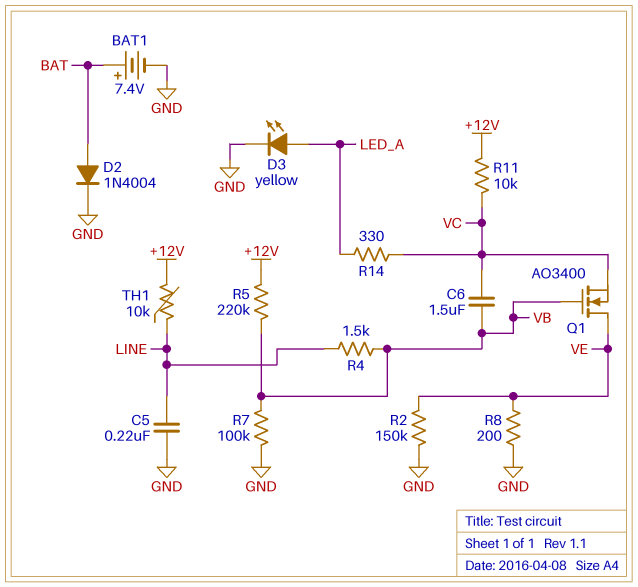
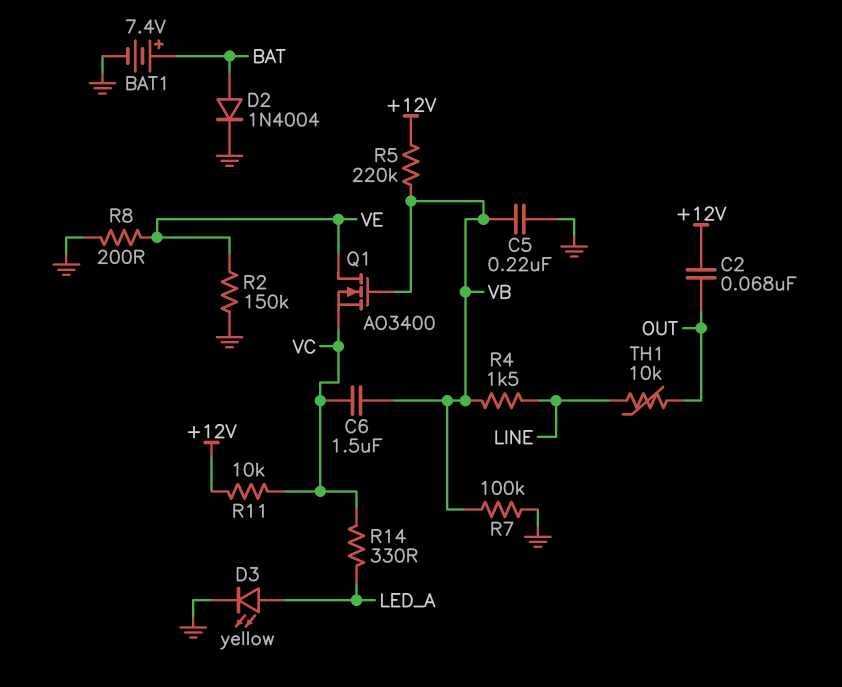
C2: none -> 68nF (+12V, OUT)
C5: 220nF (GND, LINE) -> 220nF (GND, VB)
TH1: 10k (+12V, LINE) -> 10k (LINE, OUT)

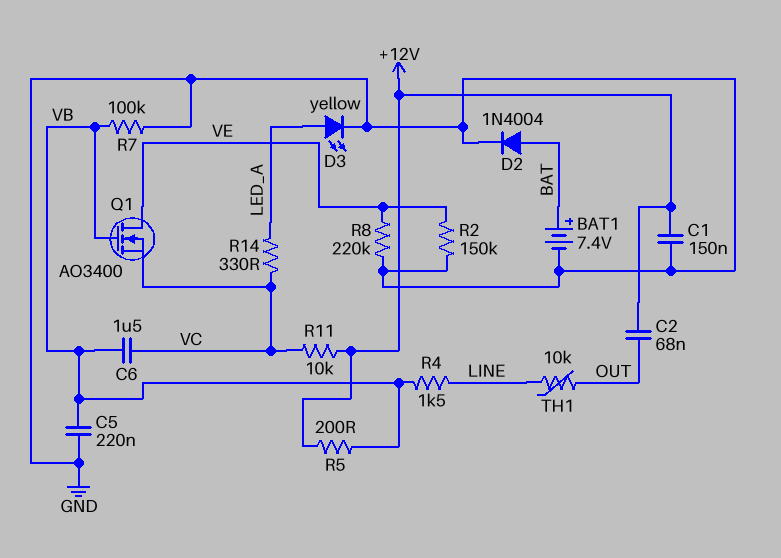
C1: none -> 150nF (+12V, GND)
R5: 220k (+12V, VB) -> 200 (+12V, VB)
R8: 200 (GND, VE) -> 220k (GND, VE)

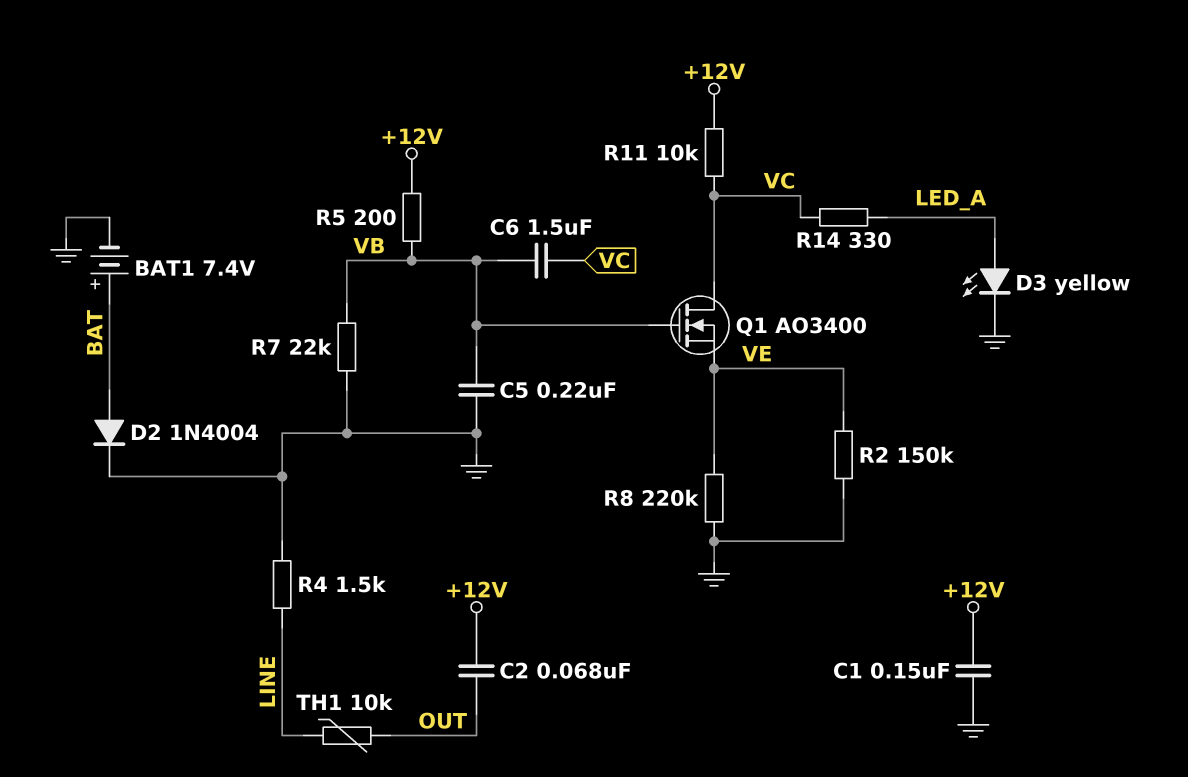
Q1: NMOS AO3400 (G VB, D VE, S VC) -> NMOS AO3400 (G VB, D VC, S VE)
R4: 1.5k (LINE, VB) -> 1.5k (GND, LINE)
R7: 100k (GND, VB) -> 22k (GND, VB)

